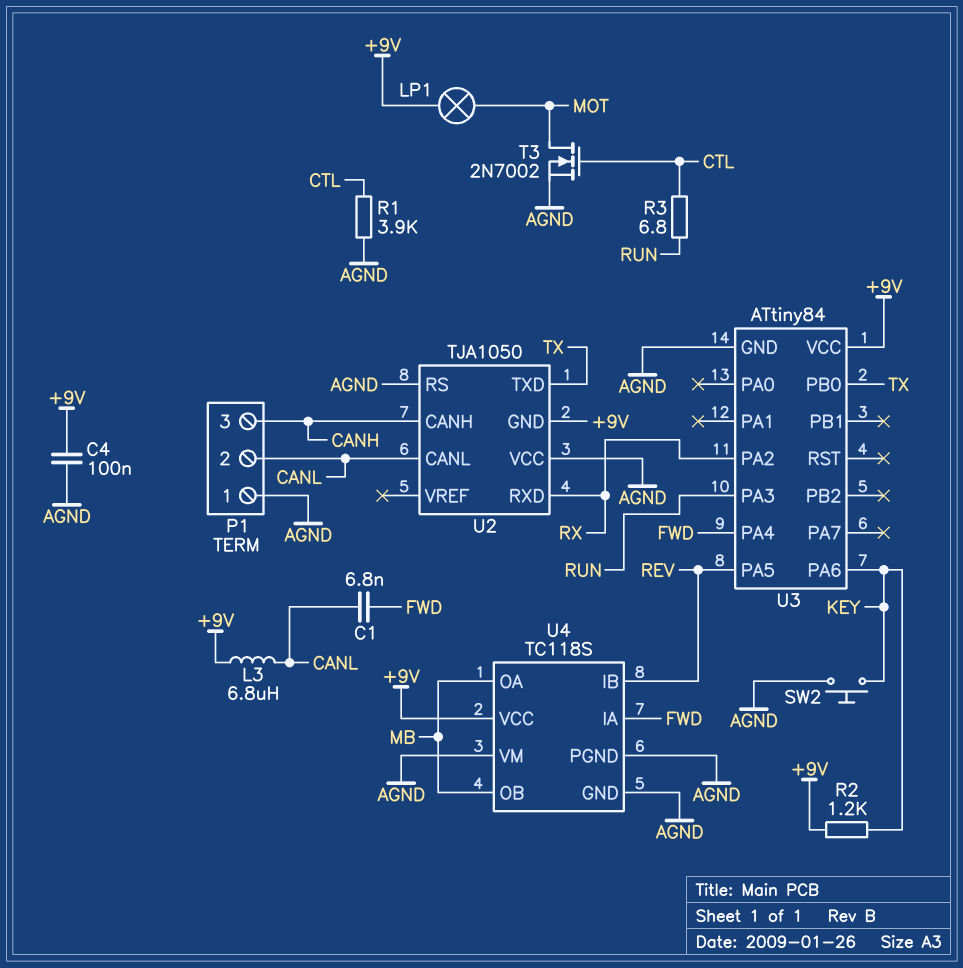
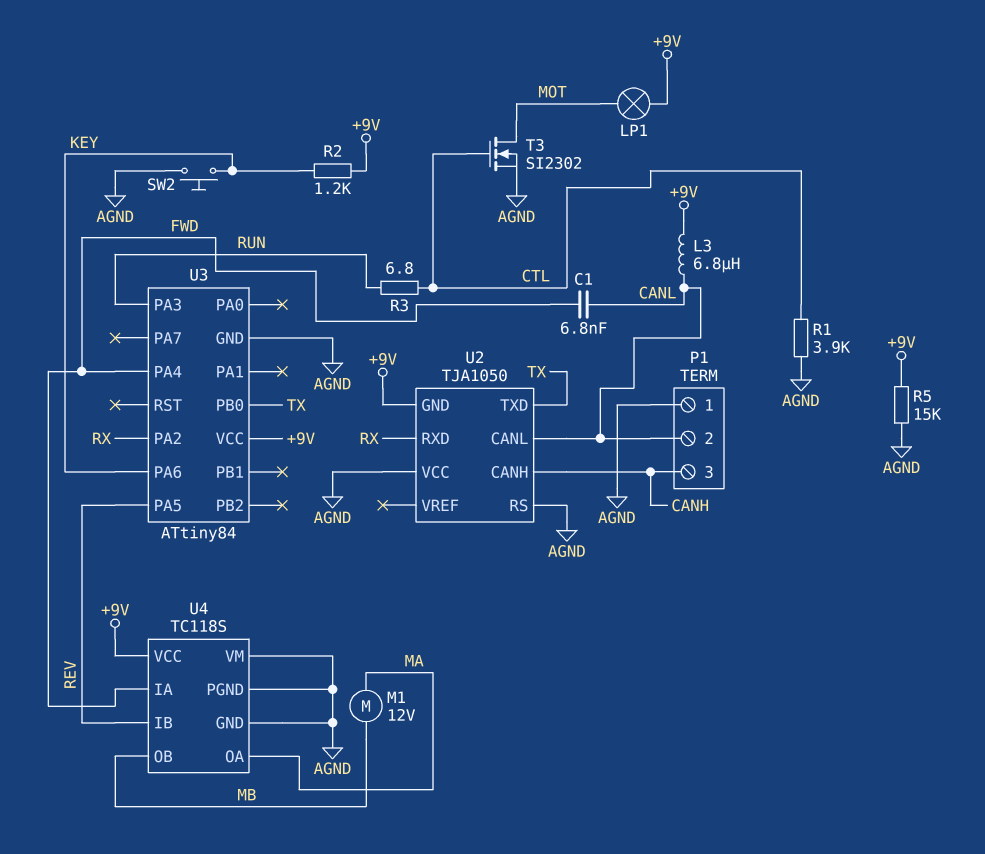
C4: 100nF (+9V, AGND) -> none
M1: none -> motor 12V (MA, MB)
R5: none -> 15k (+9V, AGND)
T3: NMOS 2N7002 (G CTL, D MOT, S AGND) -> NMOS SI2302 (G CTL, D MOT, S AGND)
U4 pin OA: MB -> MA

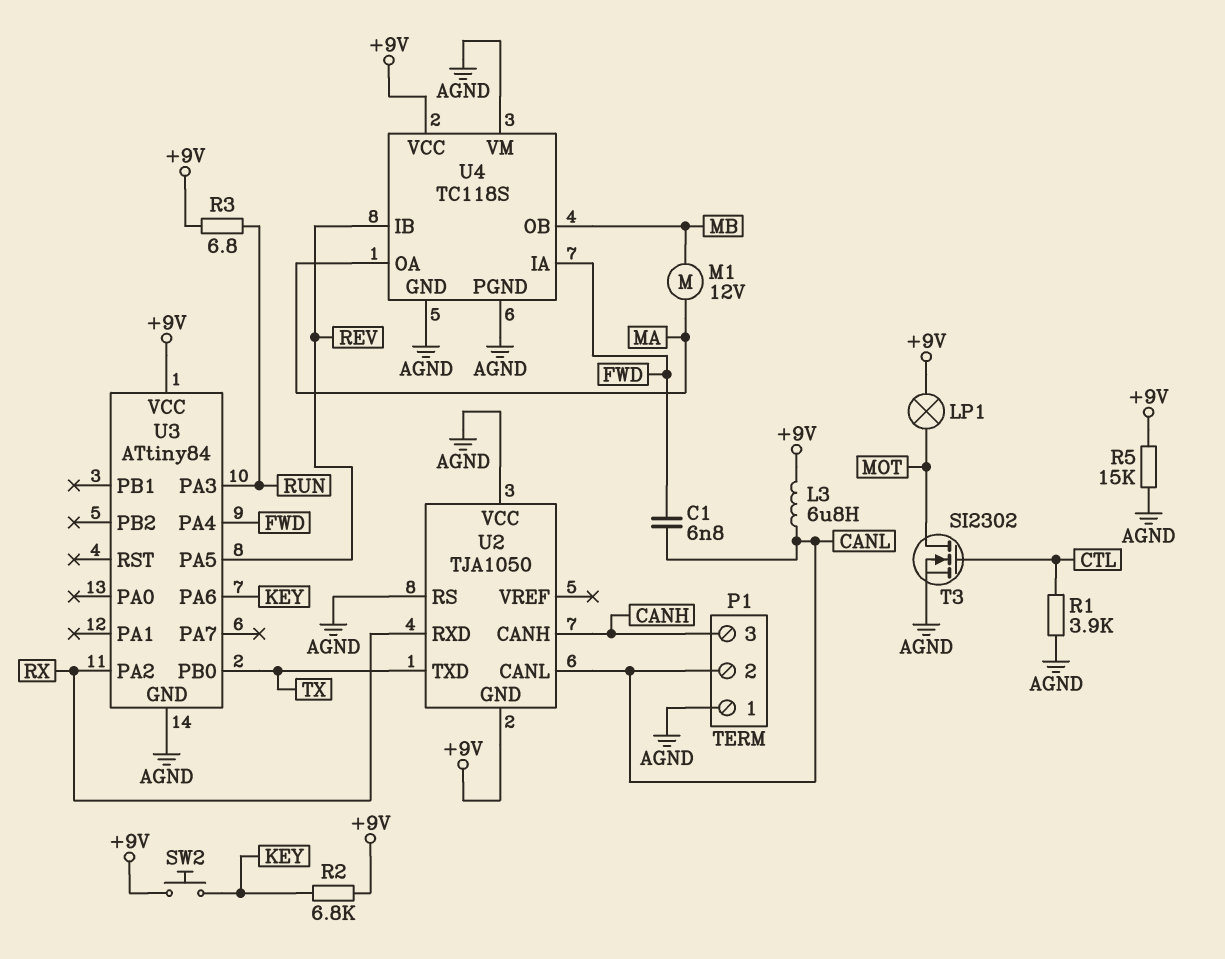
R2: 1.2k (+9V, KEY) -> 6.8k (+9V, KEY)
R3: 6.8 (CTL, RUN) -> 6.8 (+9V, RUN)
SW2: button (AGND, KEY) -> button (+9V, KEY)

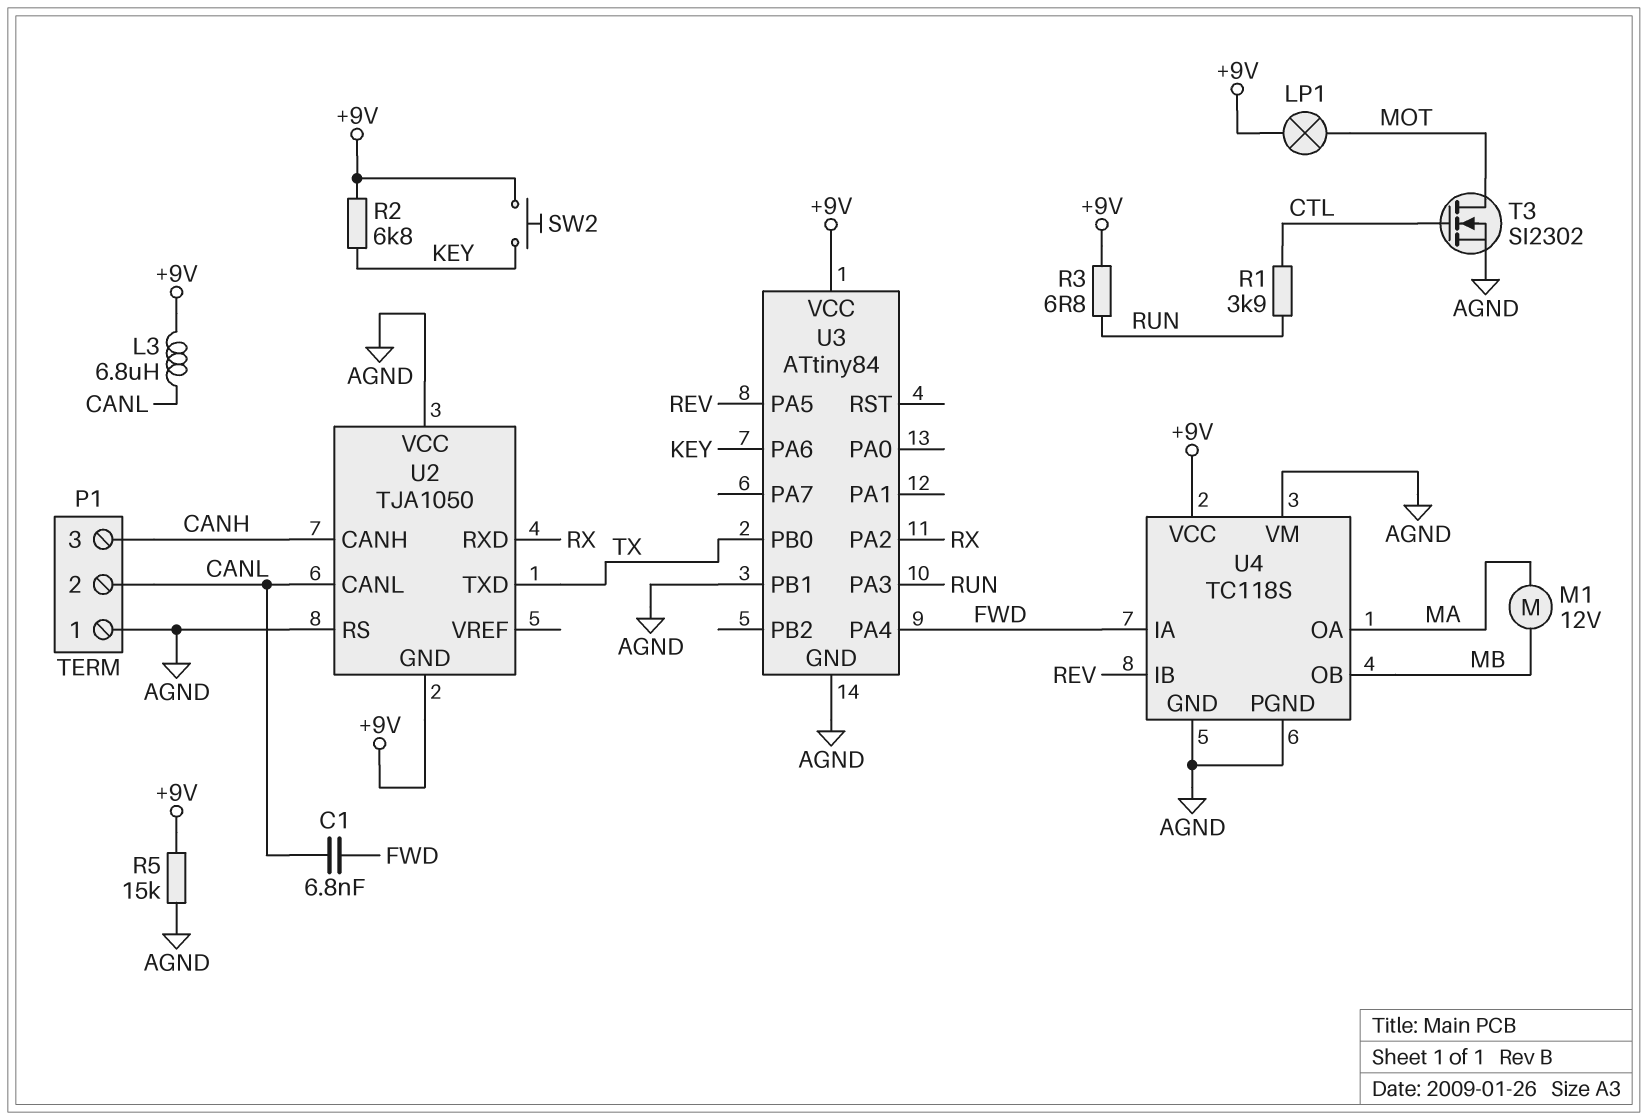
R1: 3.9k (AGND, CTL) -> 3.9k (CTL, RUN)
U3 pin PB1: none -> AGND

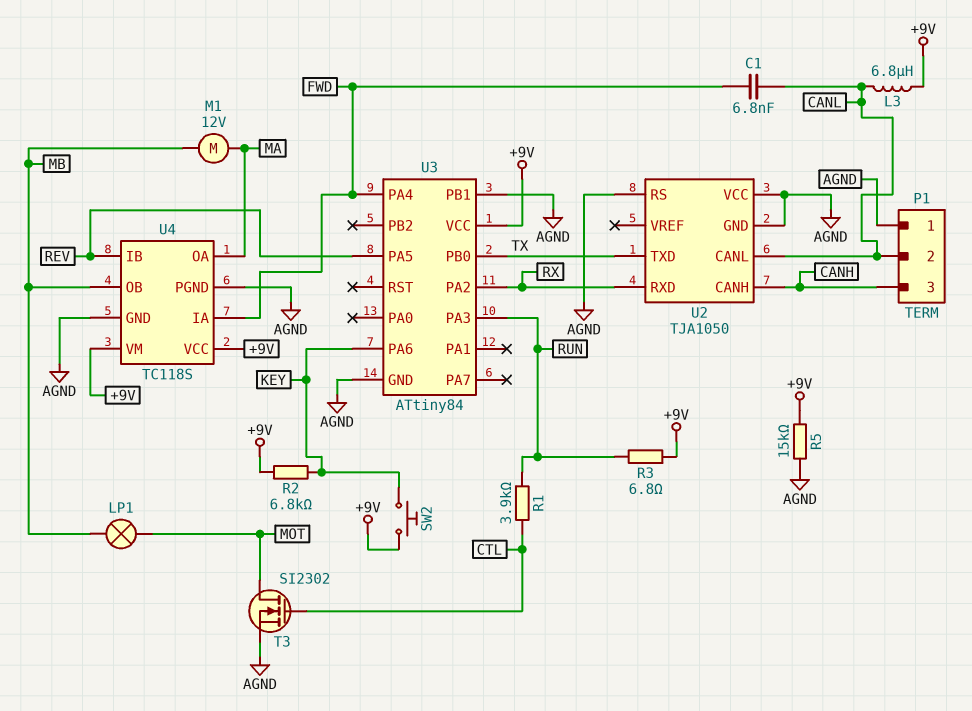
LP1: lamp (+9V, MOT) -> lamp (MB, MOT)
U2 pin GND: +9V -> AGND
U4 pin VM: AGND -> +9V

